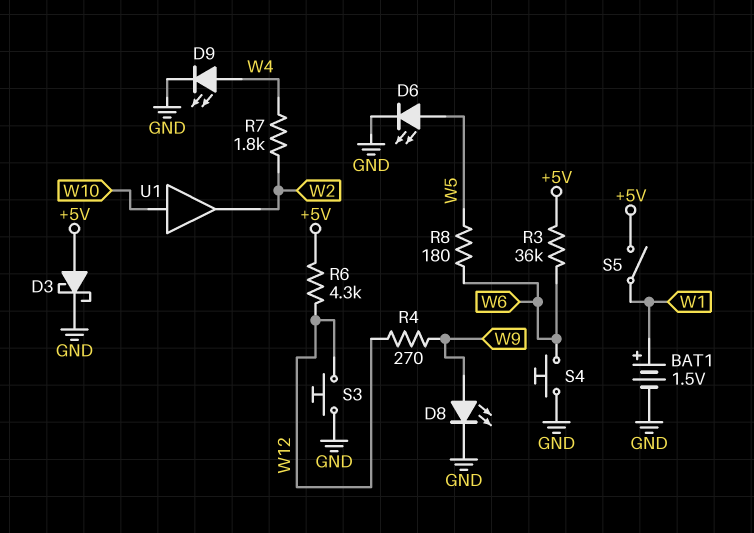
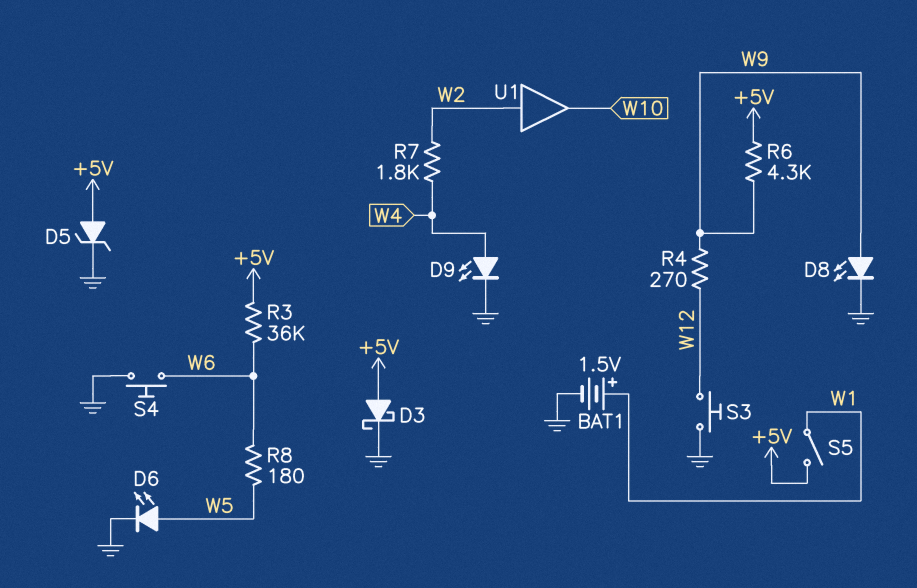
D5: none -> zener (A +5V, K GND)
R6: 4.3k (+5V, W12) -> 4.3k (+5V, W9)
U1: buffer (in W10, out W2) -> buffer (in W2, out W10)

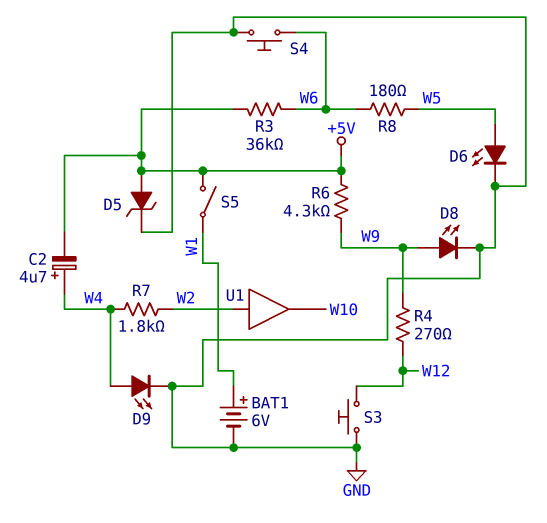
BAT1: 1.5V (plus W1, minus GND) -> 6V (plus W1, minus GND)
C2: none -> 4.7uF (plus W4, minus +5V)
D3: schottky (A +5V, K GND) -> none

